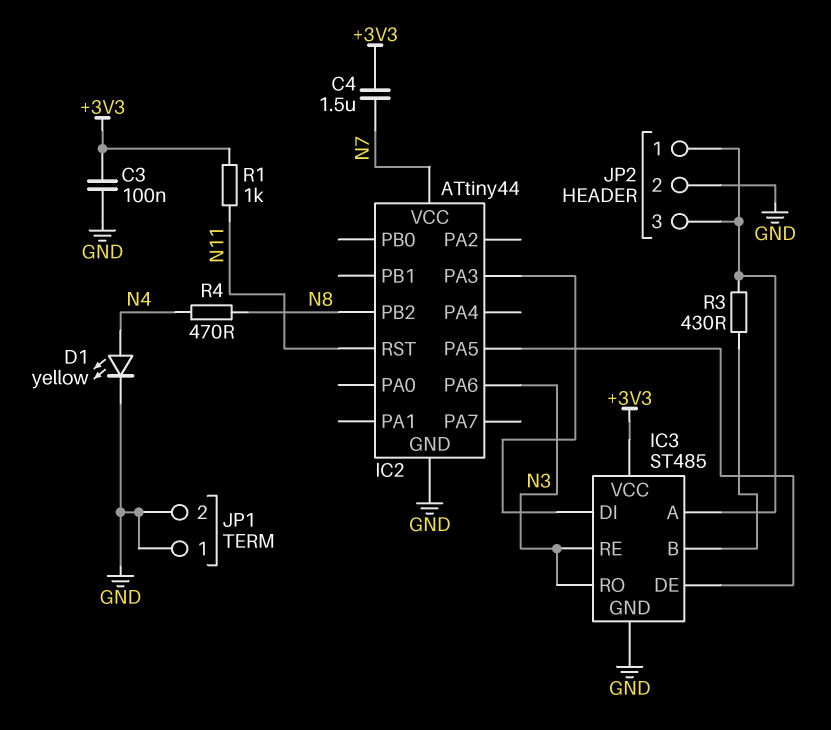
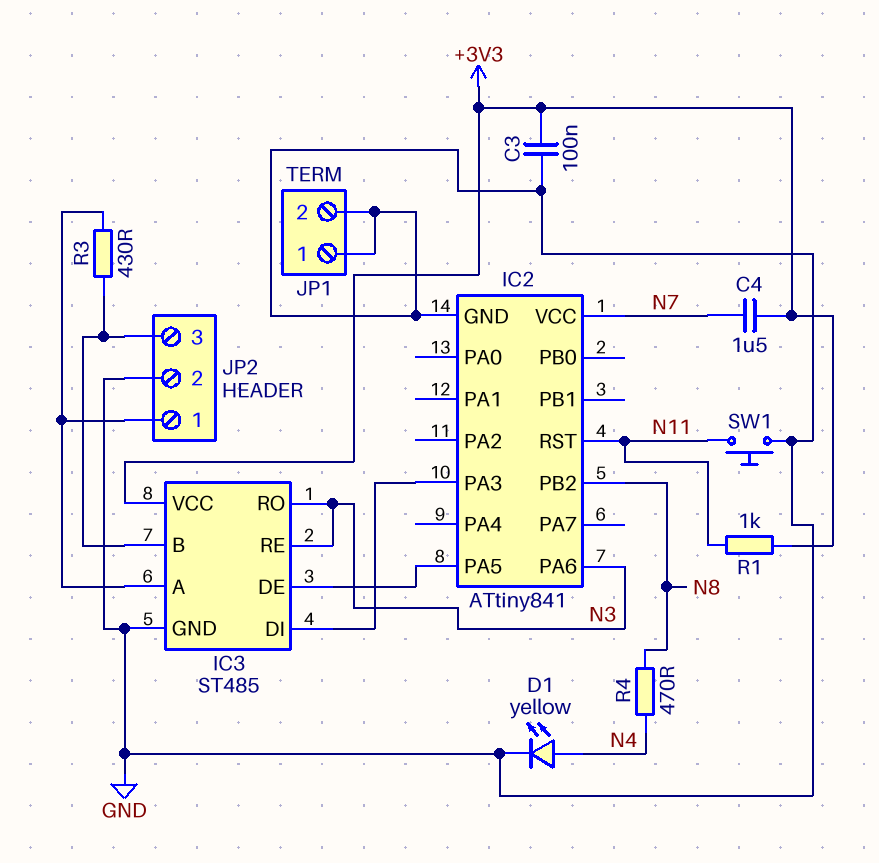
IC2: ATtiny44 -> ATtiny841
JP2 pin 3: IC3/A -> IC3/B
SW1: none -> button (GND, N11)

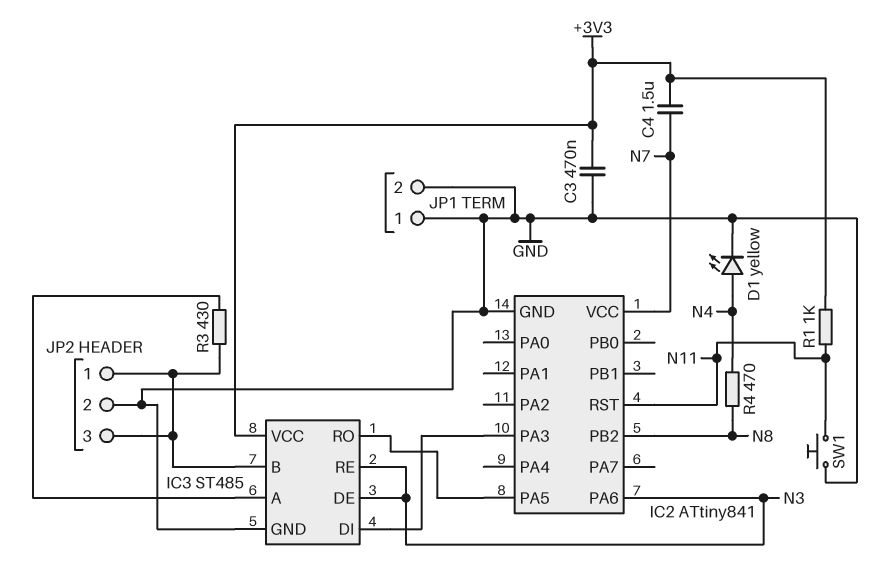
C3: 100nF (+3V3, GND) -> 470nF (+3V3, GND)
IC3 pin DE: IC2/PA5 -> N3
IC3 pin RO: N3 -> IC2/PA5
JP2 pin 1: IC3/A -> IC3/B

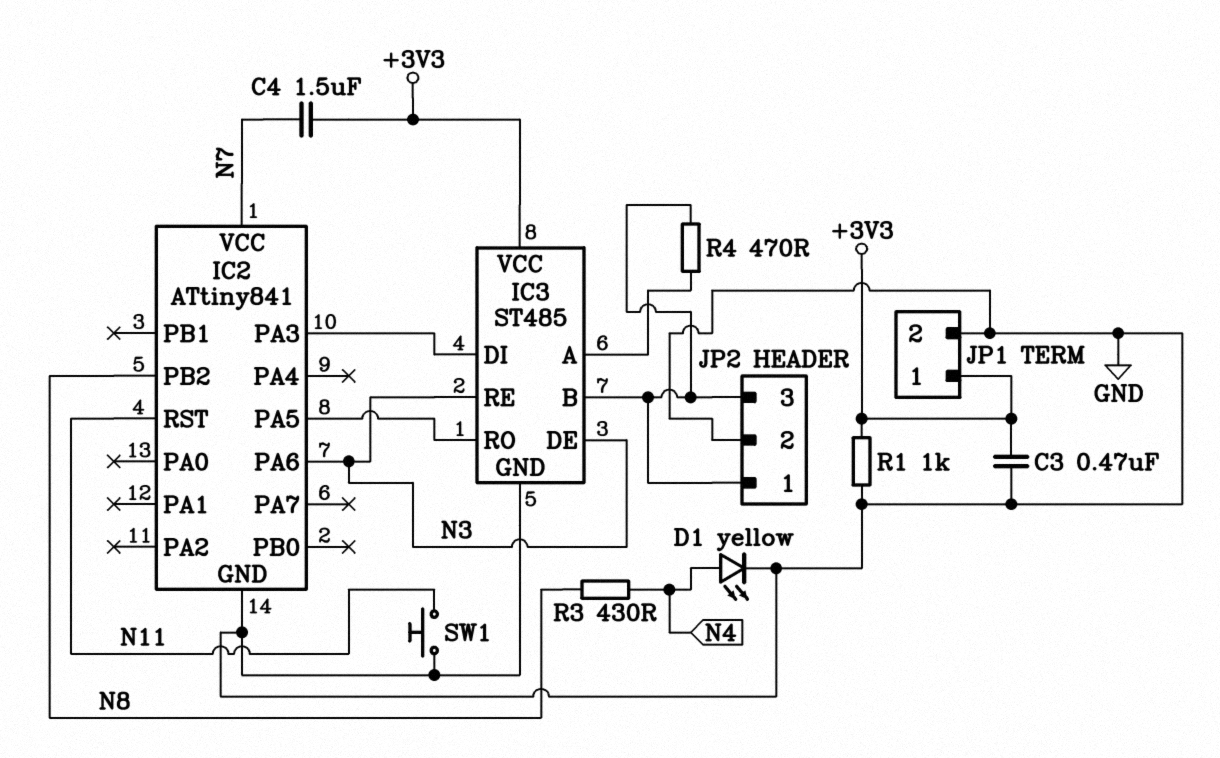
JP1 pin 1: GND -> +3V3
R1: 1k (+3V3, N11) -> 1k (+3V3, GND)
R3: 430 (IC3/A, IC3/B) -> 430 (N4, N8)
R4: 470 (N4, N8) -> 470 (IC3/A, IC3/B)

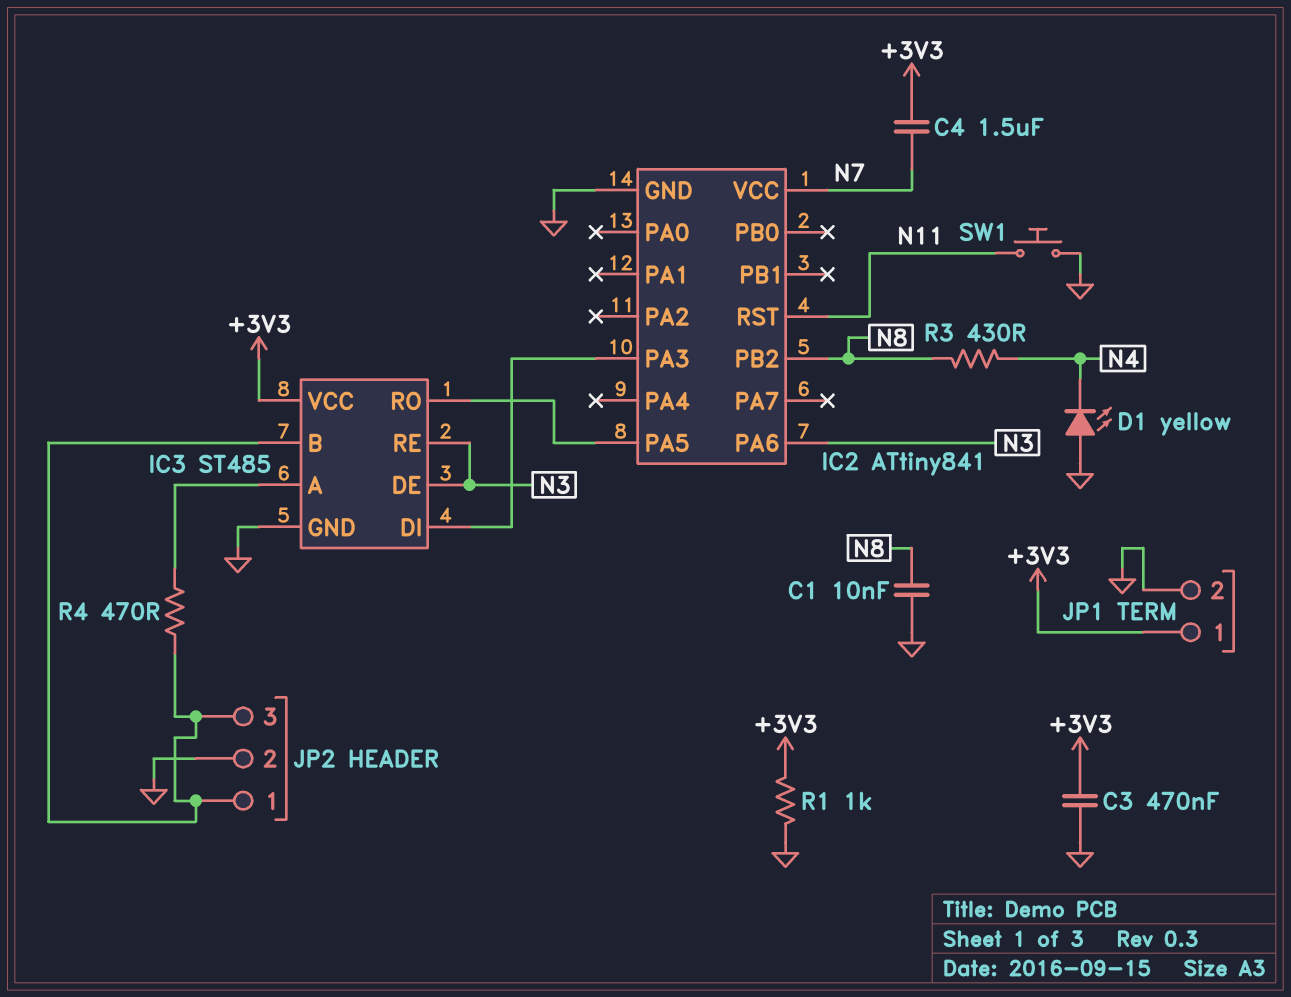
C1: none -> 10nF (GND, N8)
D1: LED yellow (A N4, K GND) -> LED yellow (A GND, K N4)

